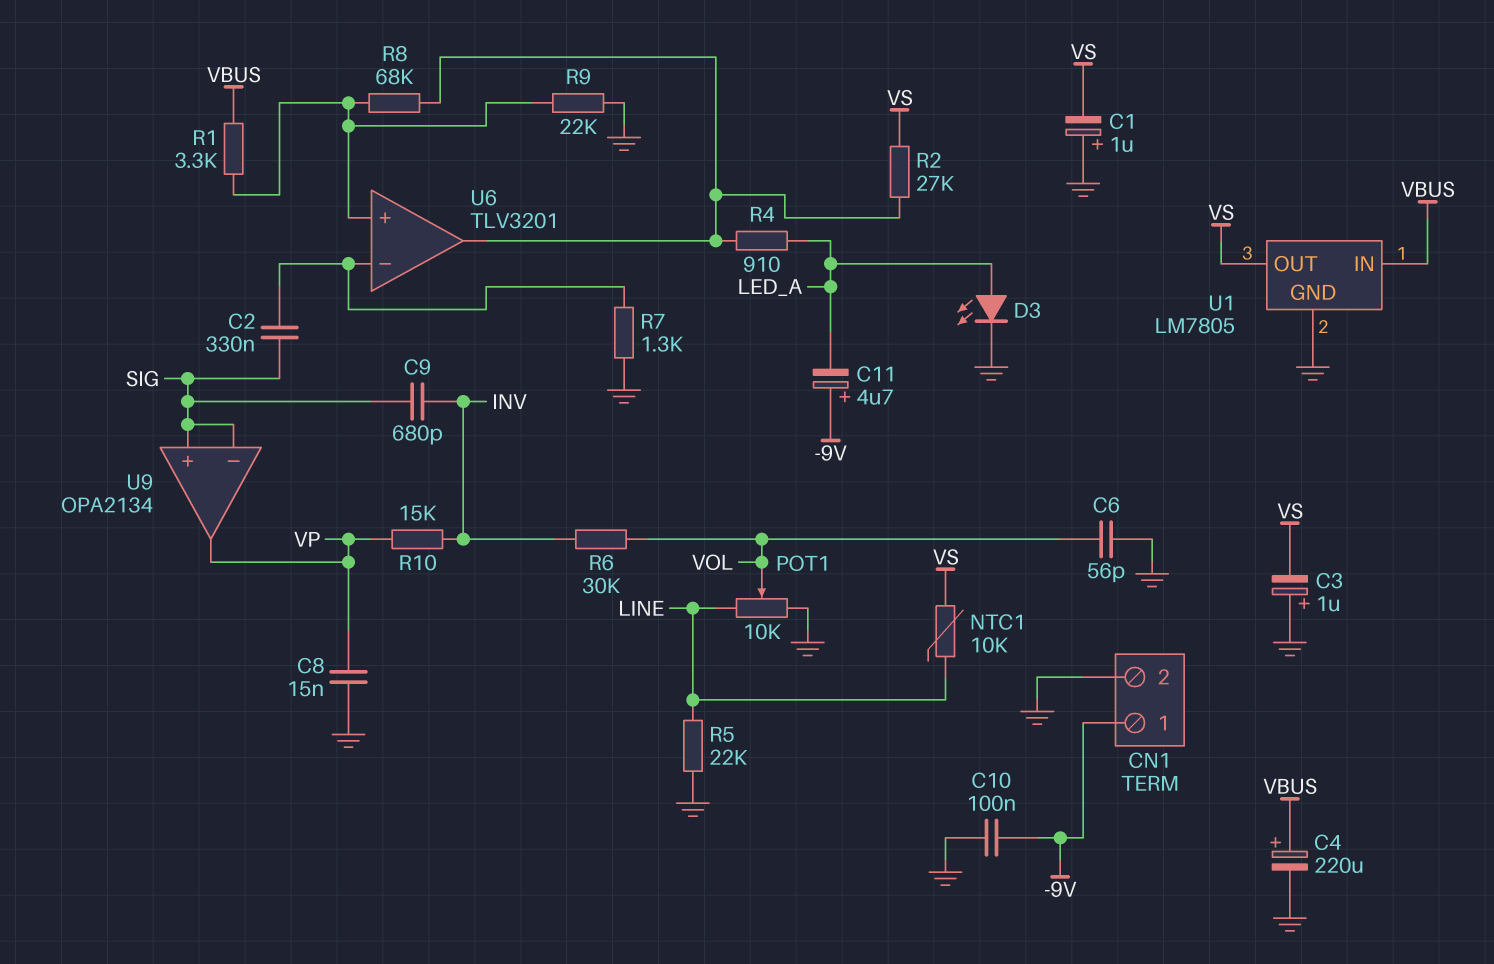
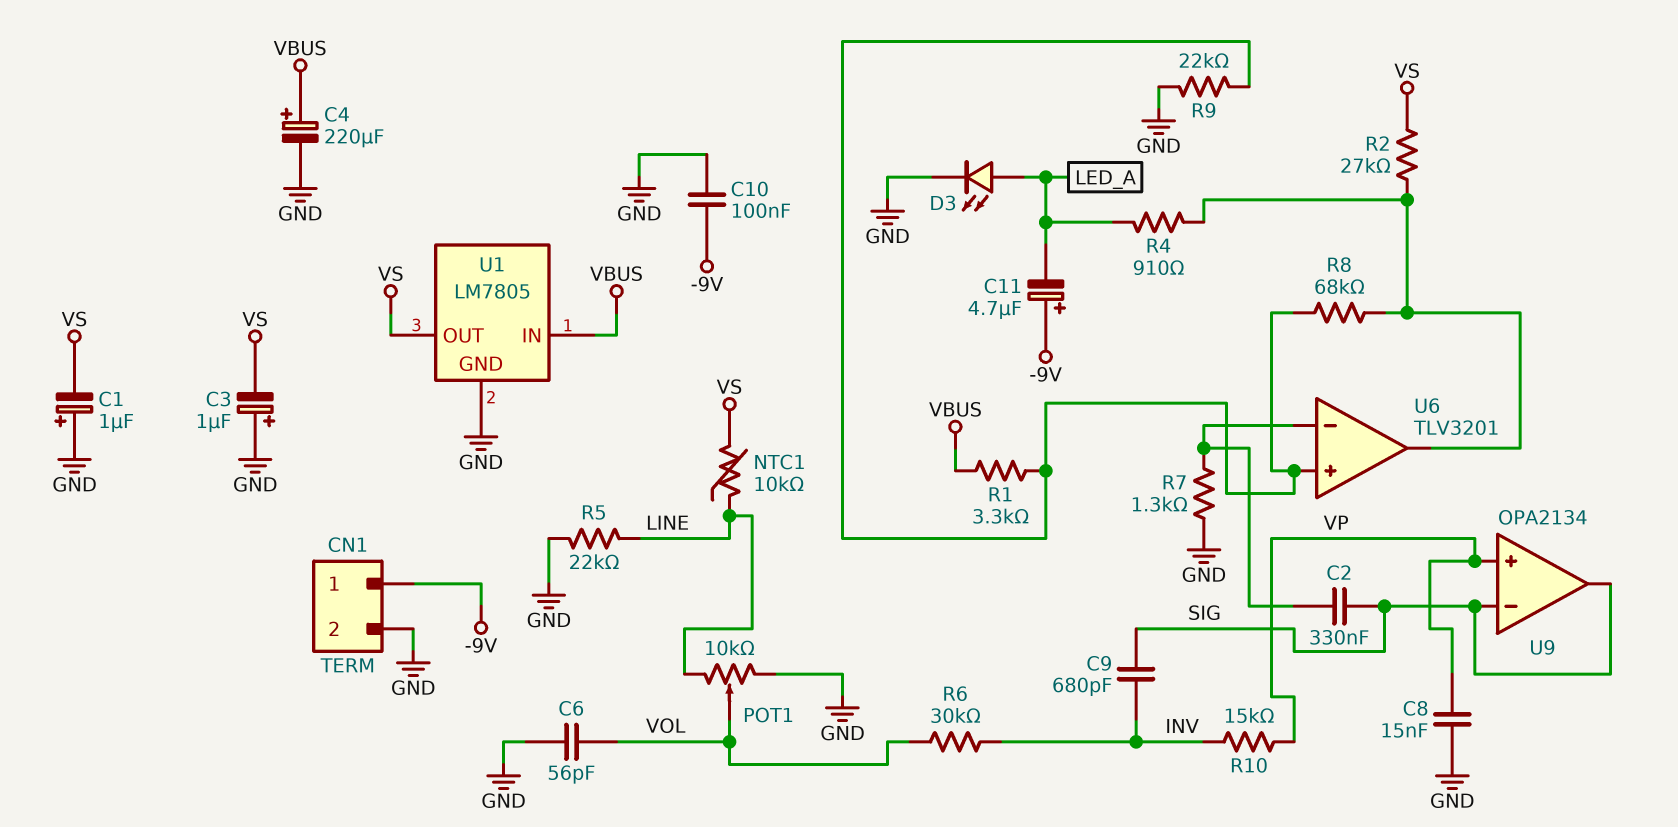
U9 pin in+: SIG -> VP
U9 pin out: VP -> SIG

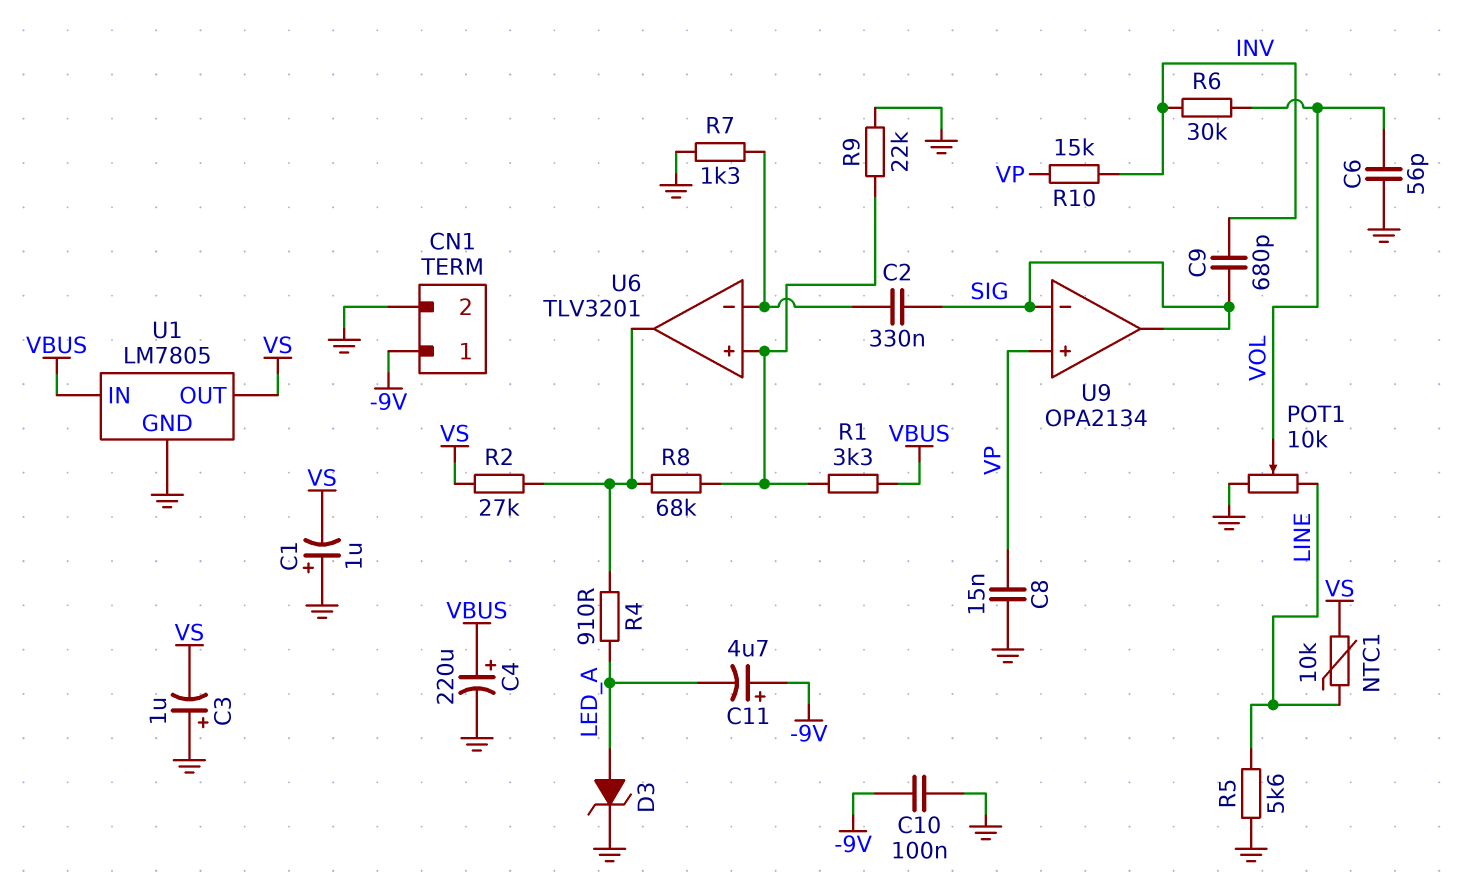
D3: LED (A LED_A, K GND) -> zener (A LED_A, K GND)
R5: 22k (GND, LINE) -> 5.6k (GND, LINE)

